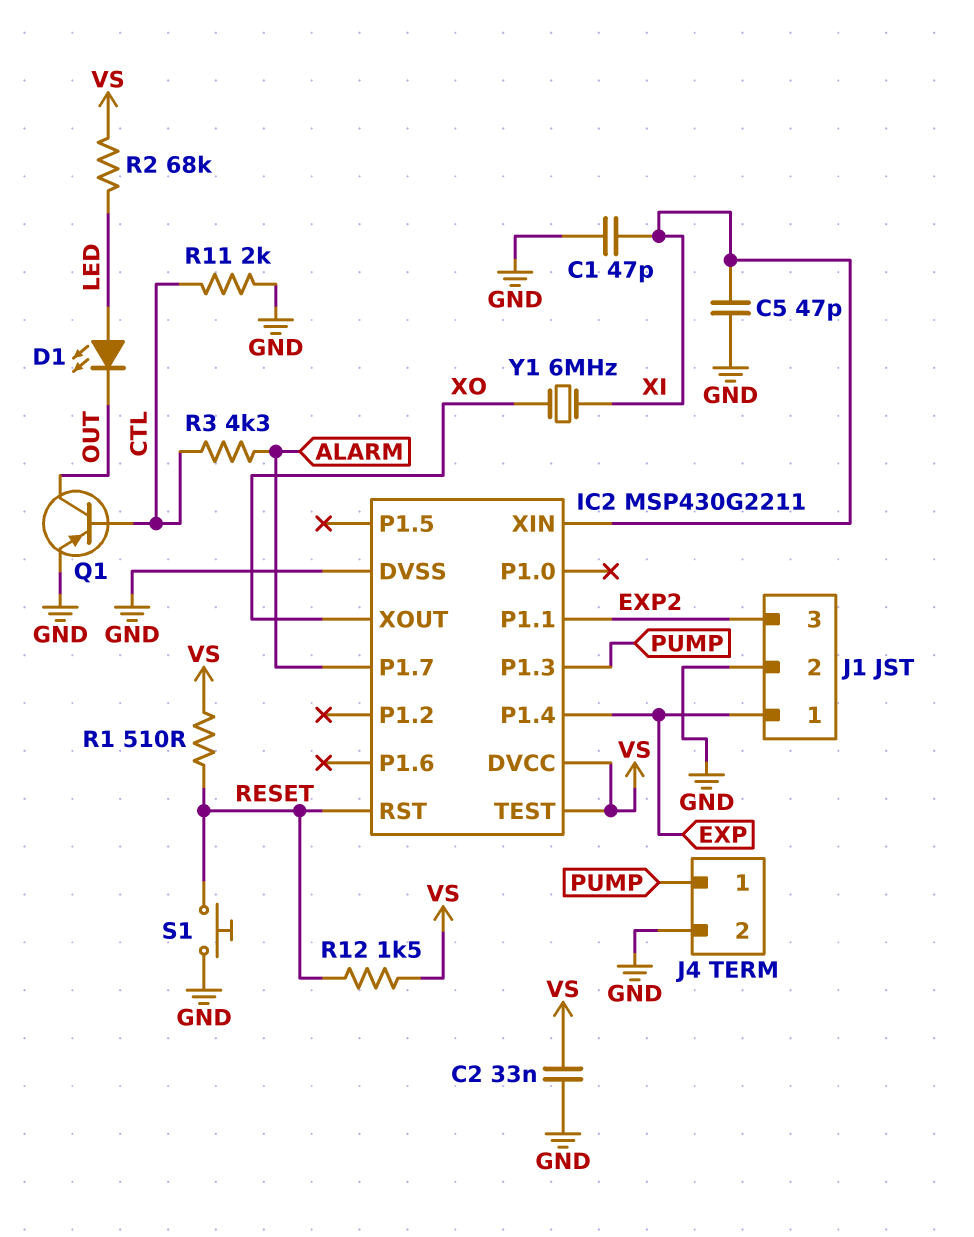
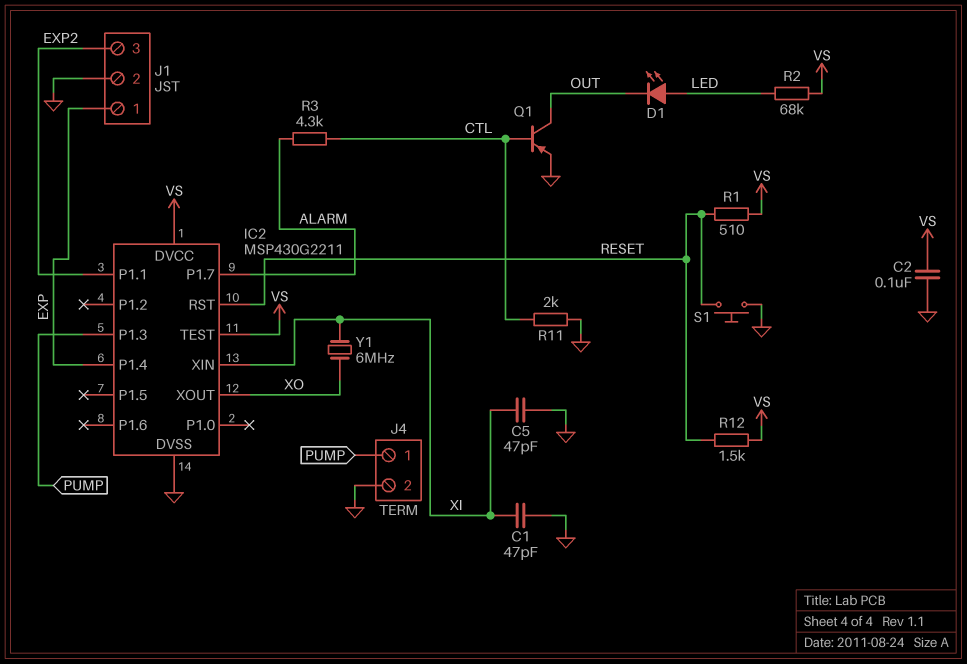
C2: 33nF (GND, VS) -> 100nF (GND, VS)

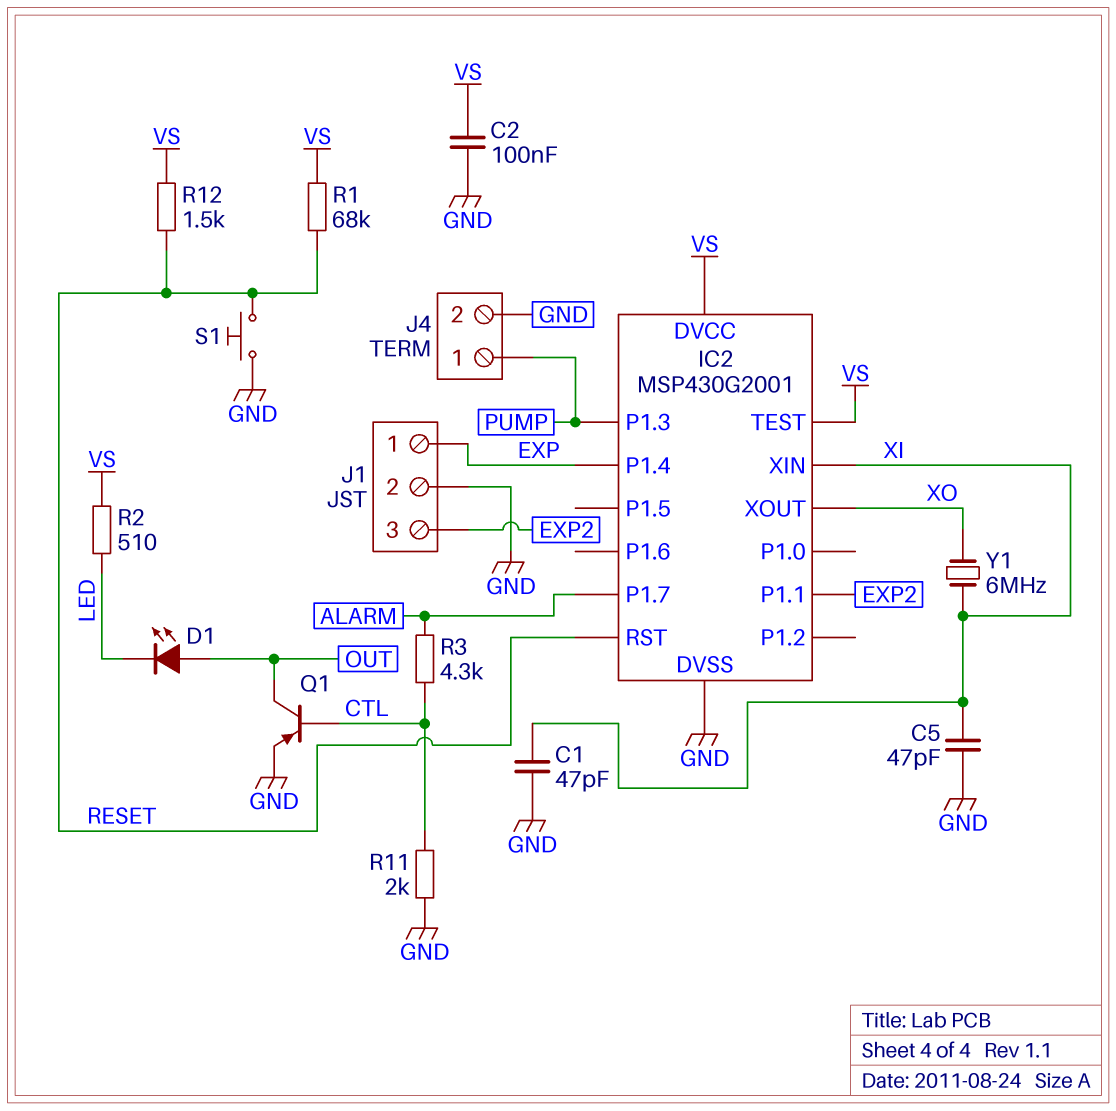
D1: LED (A LED, K OUT) -> LED (A OUT, K LED)
IC2: MSP430G2211 -> MSP430G2001
R1: 510 (RESET, VS) -> 68k (RESET, VS)
R2: 68k (LED, VS) -> 510 (LED, VS)

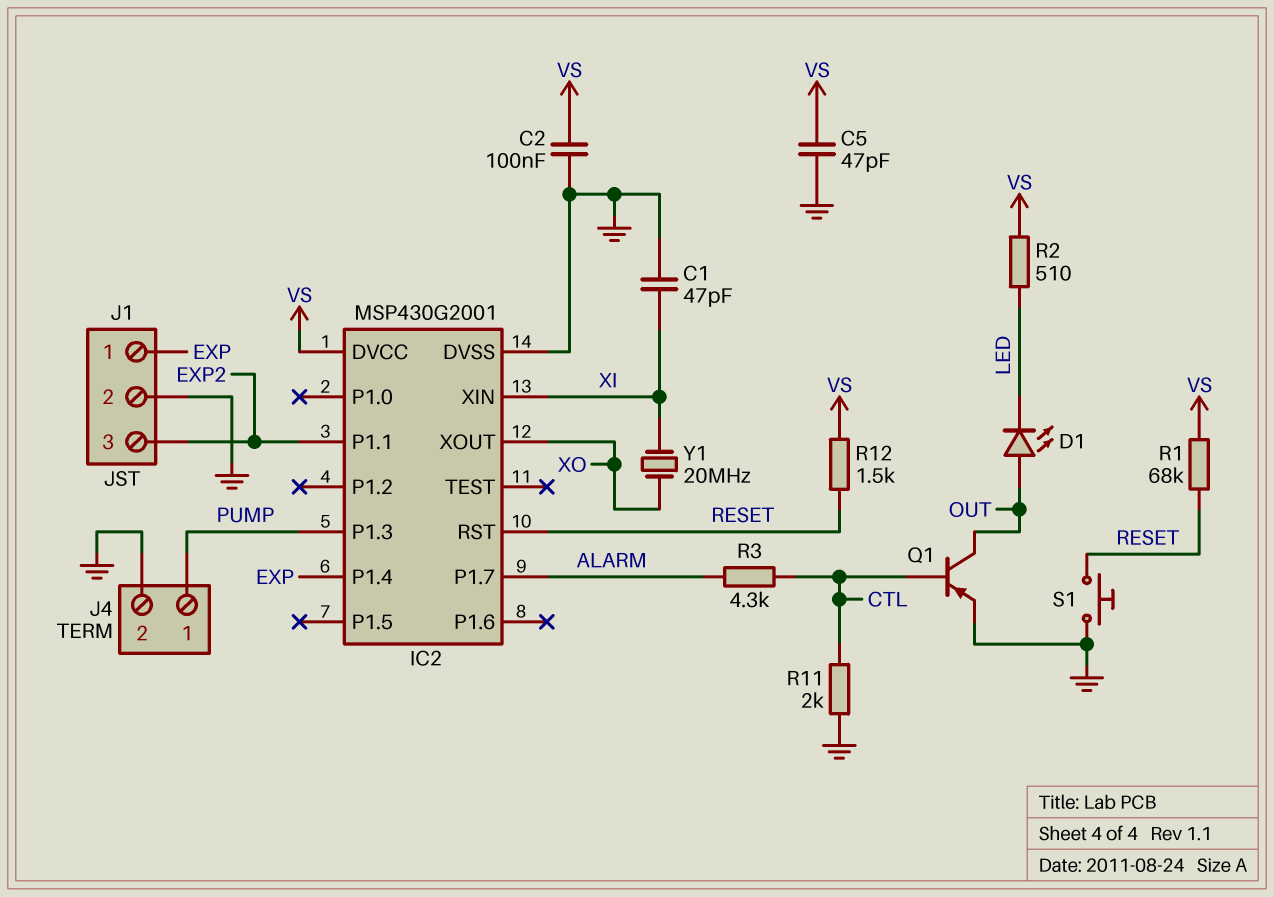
C5: 47pF (GND, XI) -> 47pF (GND, VS)
IC2 pin TEST: VS -> none
Y1: 6MHz (XI, XO) -> 20MHz (XI, XO)

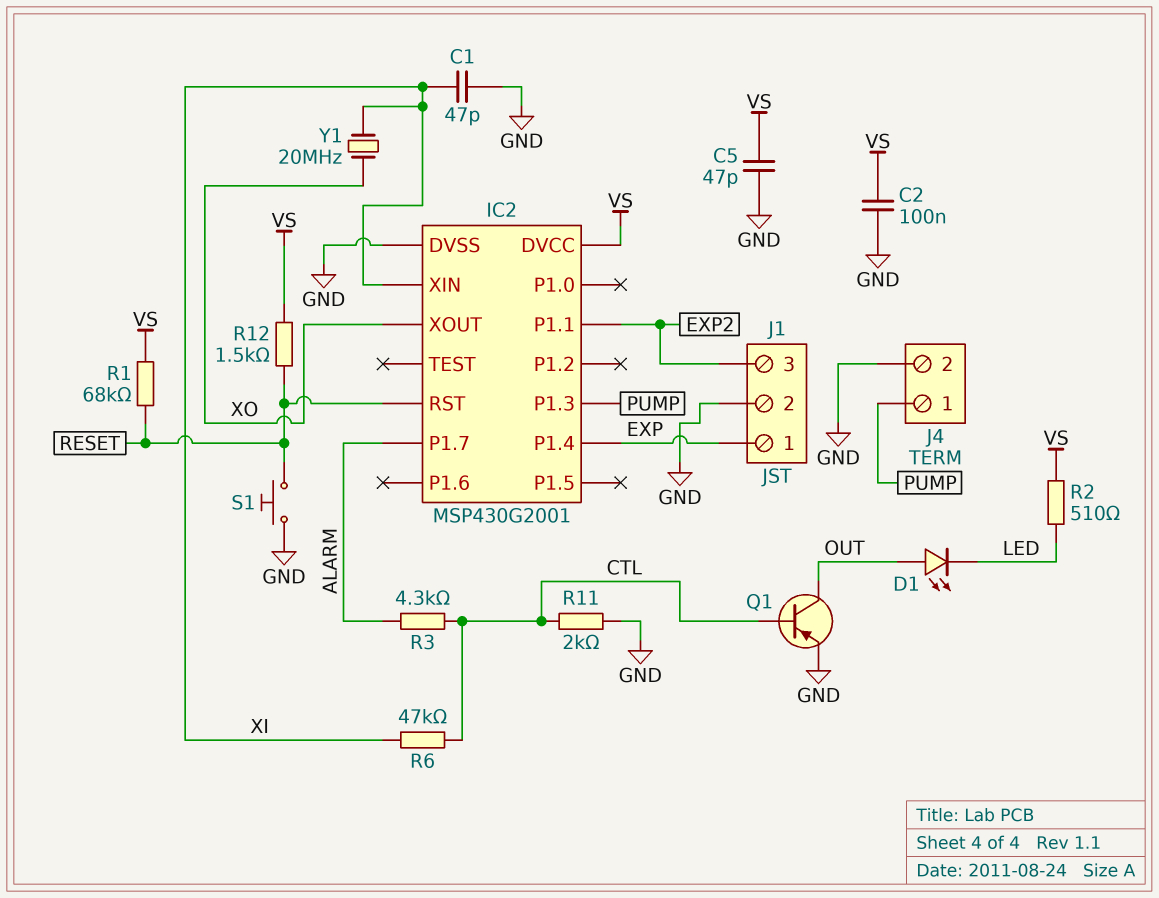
R6: none -> 47k (CTL, XI)

